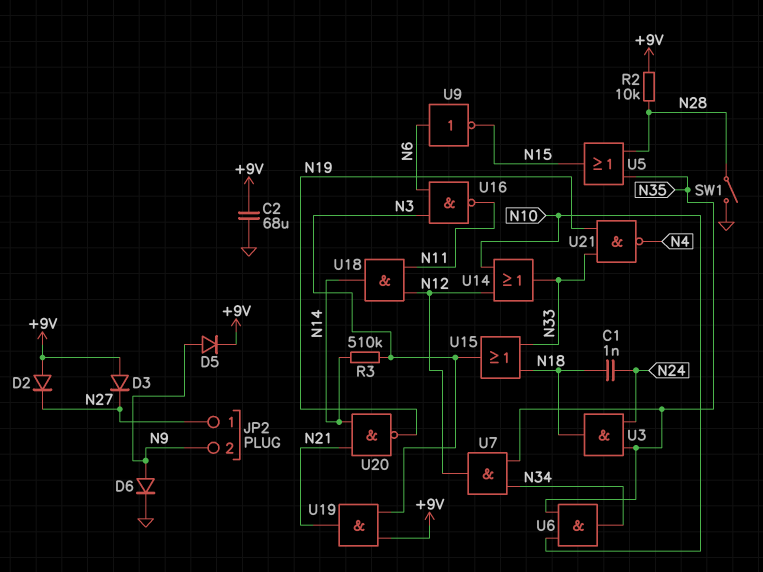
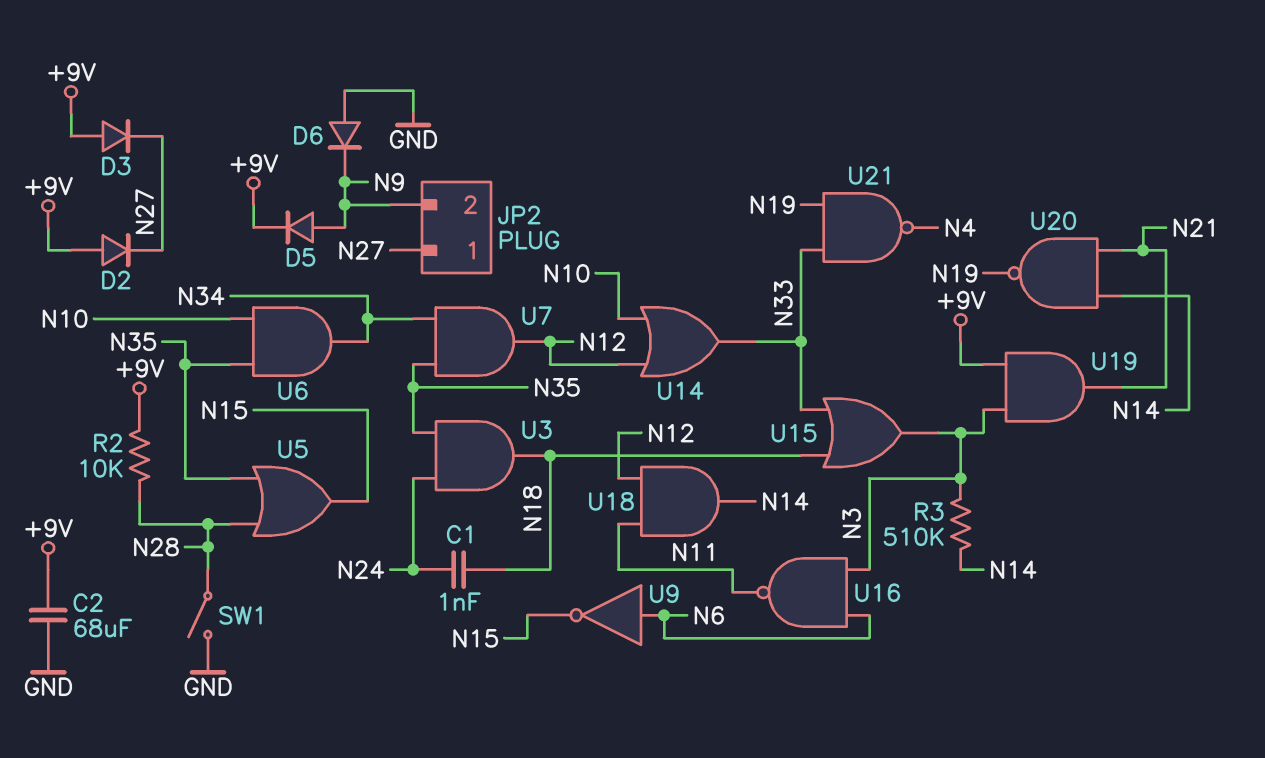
D6: diode (A N9, K GND) -> diode (A GND, K N9)

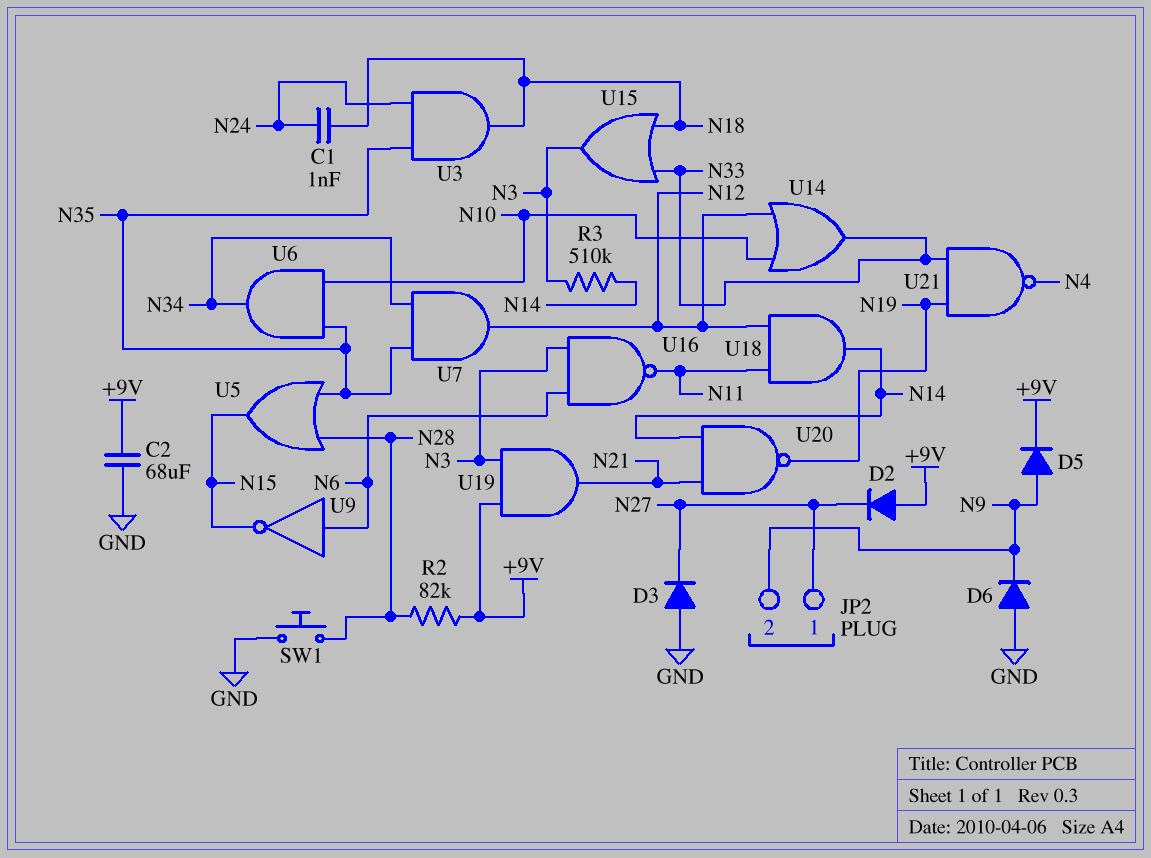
D3: diode (A +9V, K N27) -> diode (A GND, K N27)
R2: 10k (+9V, N28) -> 82k (+9V, N28)
SW1: switch (GND, N28) -> button (GND, N28)

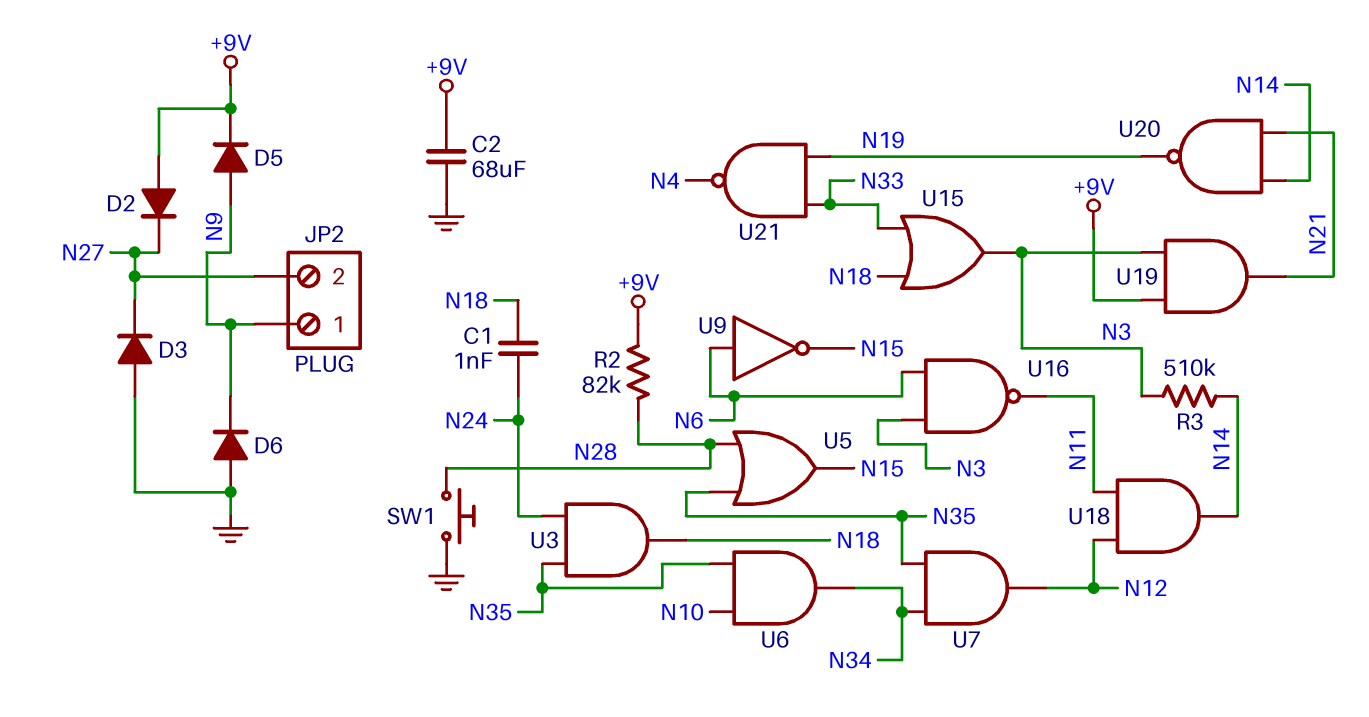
JP2 pin 1: N27 -> N9
JP2 pin 2: N9 -> N27
U14: OR (in N10, in N12, out N33) -> none

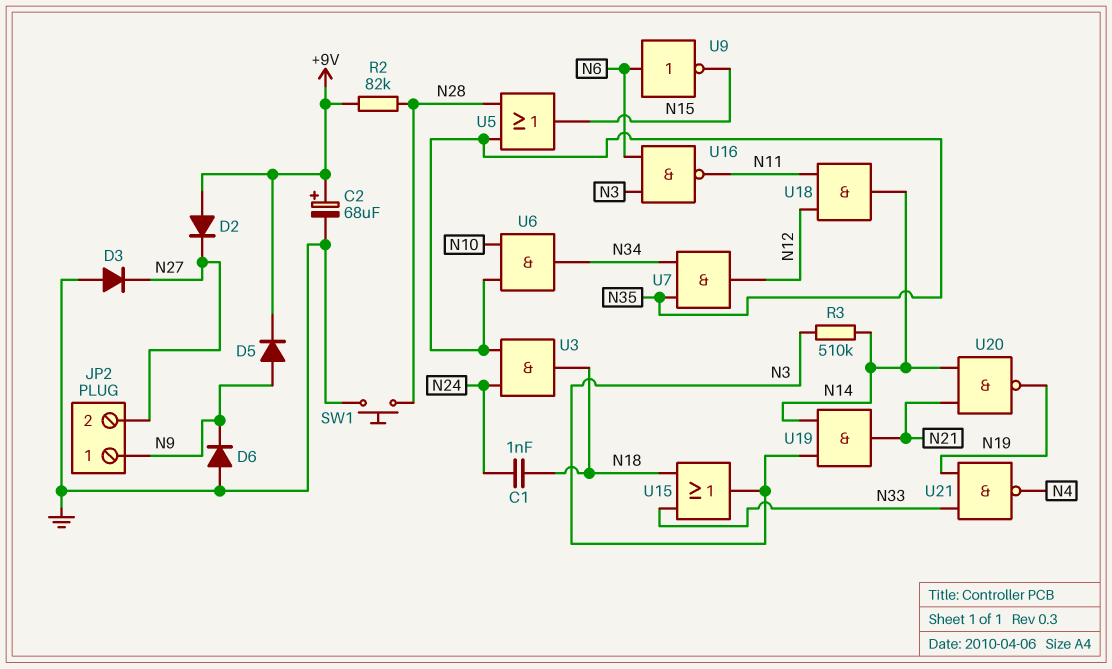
C2: 68uF (+9V, GND) -> 68uF (plus +9V, minus GND)
U19: AND (in +9V, in N3, out N21) -> AND (in N3, in N14, out N21)

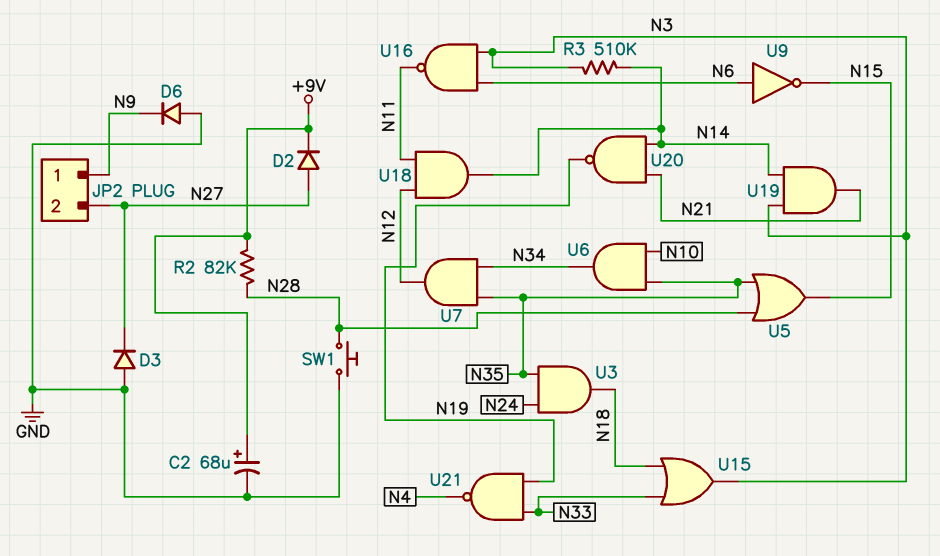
C1: 1nF (N18, N24) -> none
D2: diode (A +9V, K N27) -> diode (A N27, K +9V)
D5: diode (A N9, K +9V) -> none

